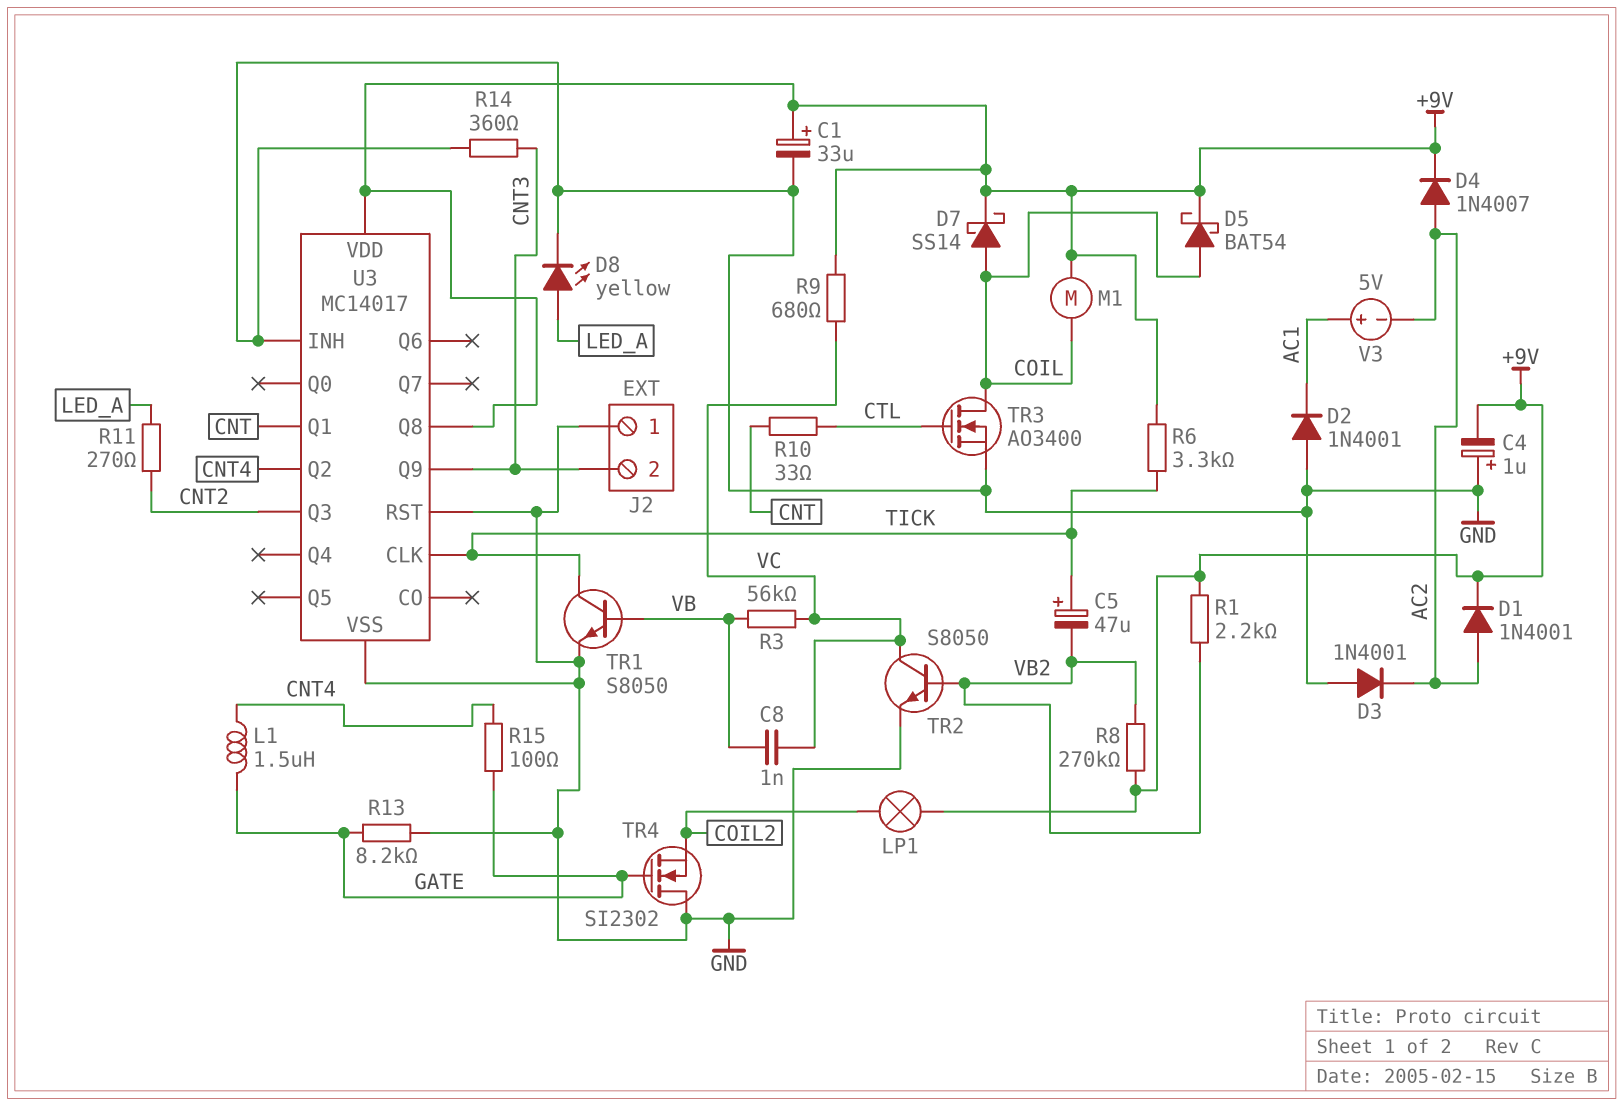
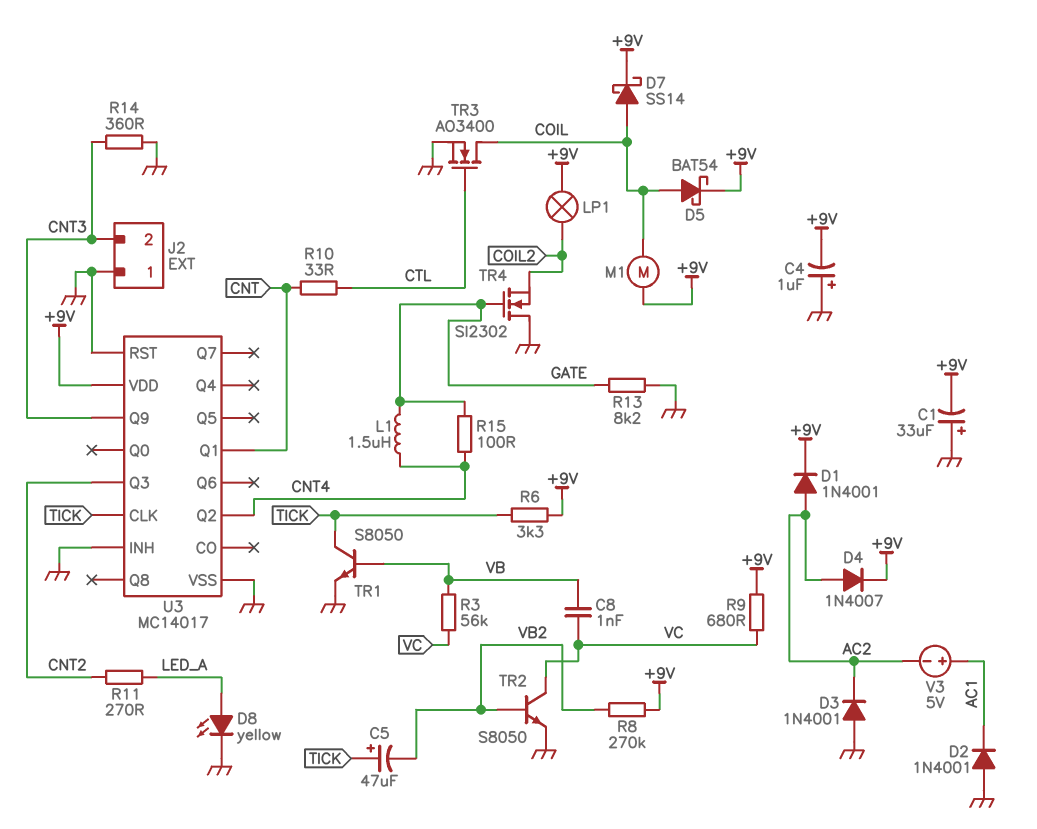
C1: 33uF (plus +9V, minus GND) -> 33uF (plus GND, minus +9V)
R1: 2.2k (+9V, VB2) -> none
U3 pin Q8: +9V -> none

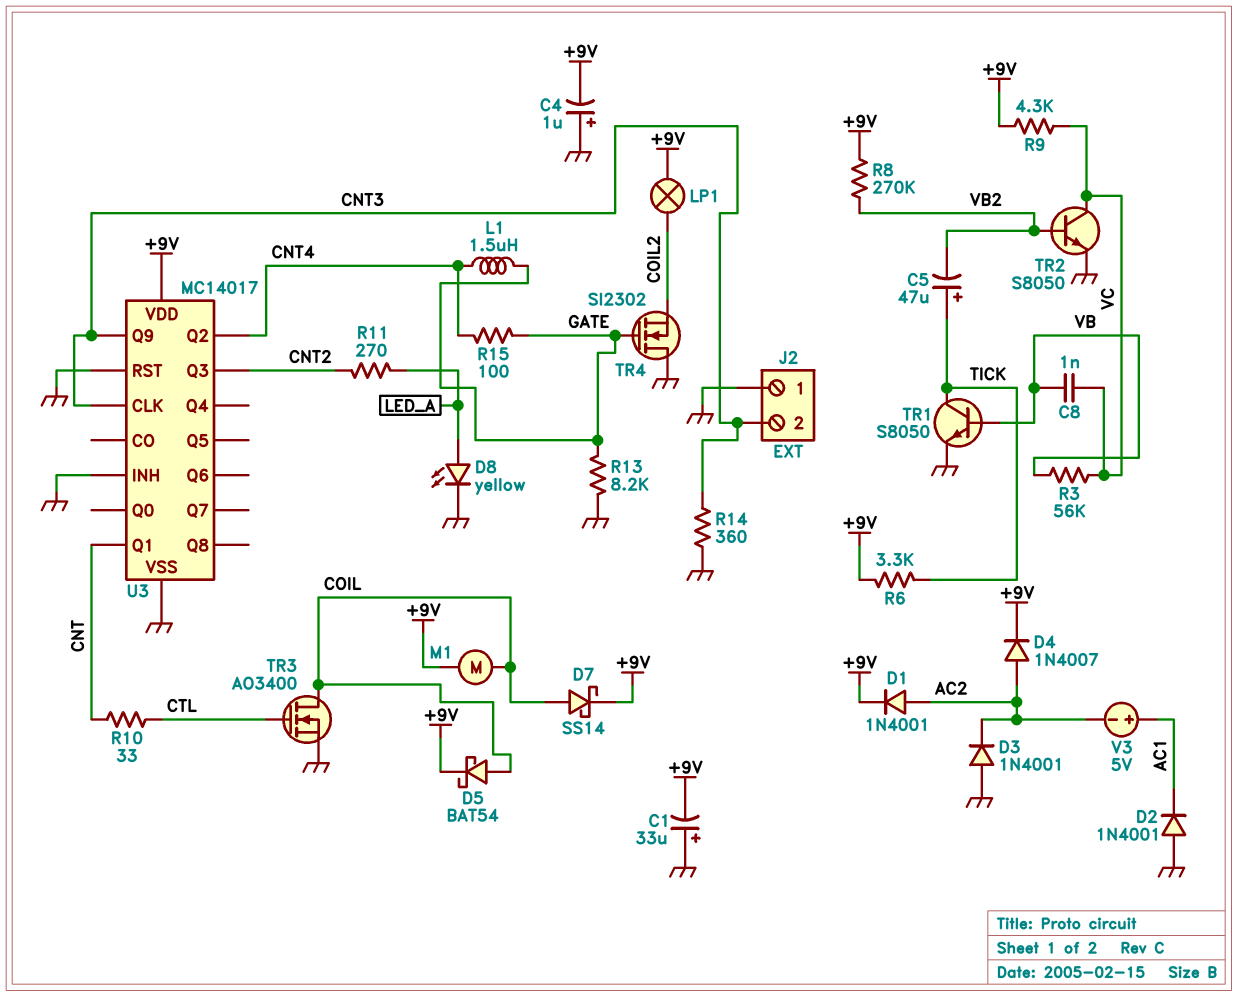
R9: 680 (+9V, VC) -> 4.3k (+9V, VC)
U3 pin CLK: TICK -> CNT3

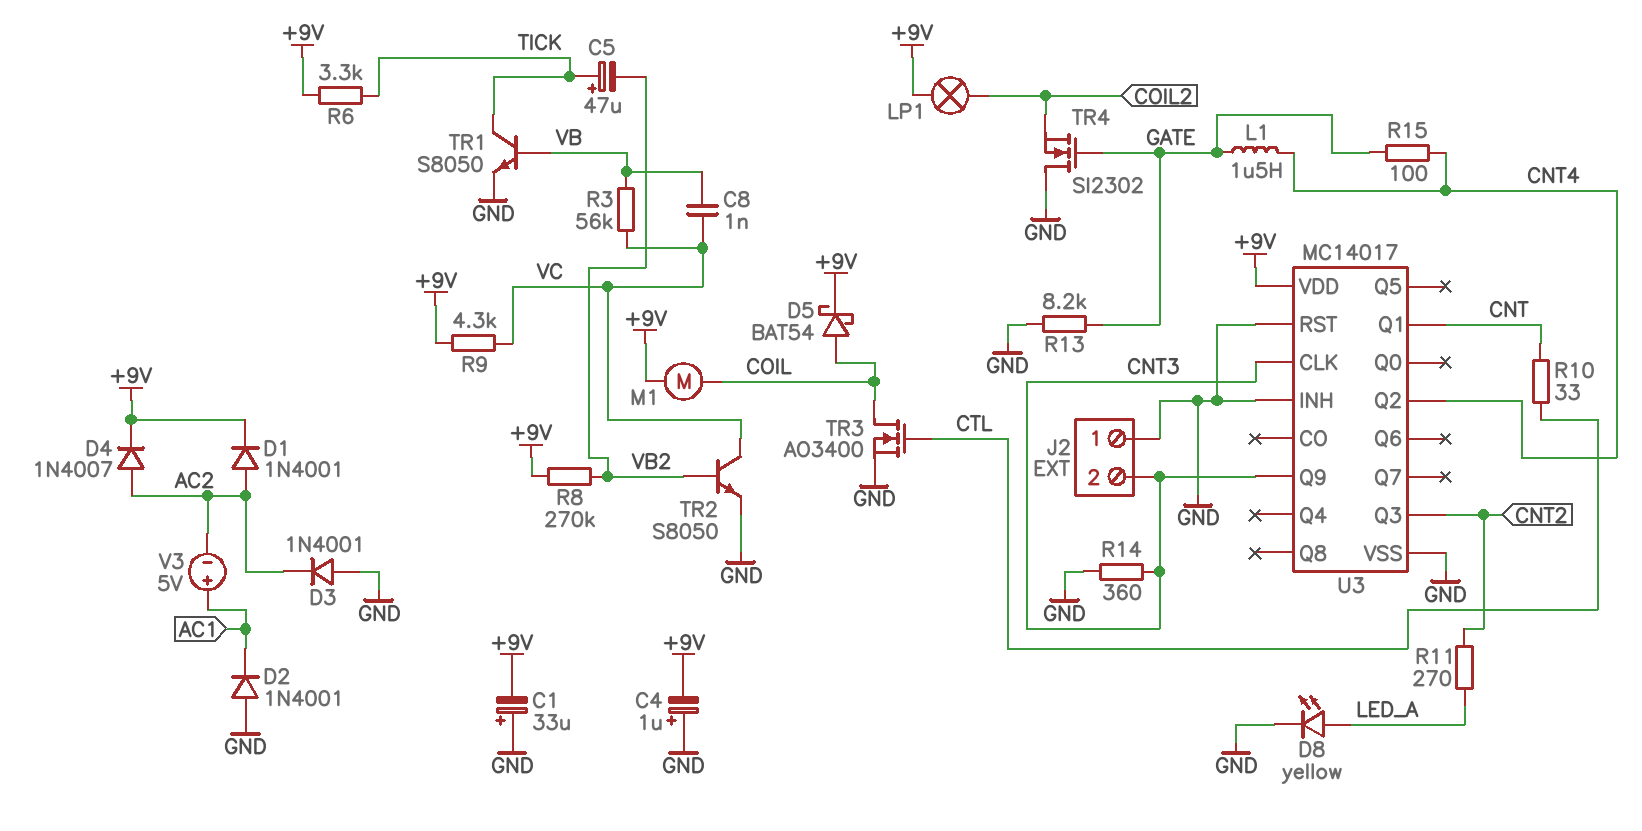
D7: schottky SS14 (A COIL, K +9V) -> none

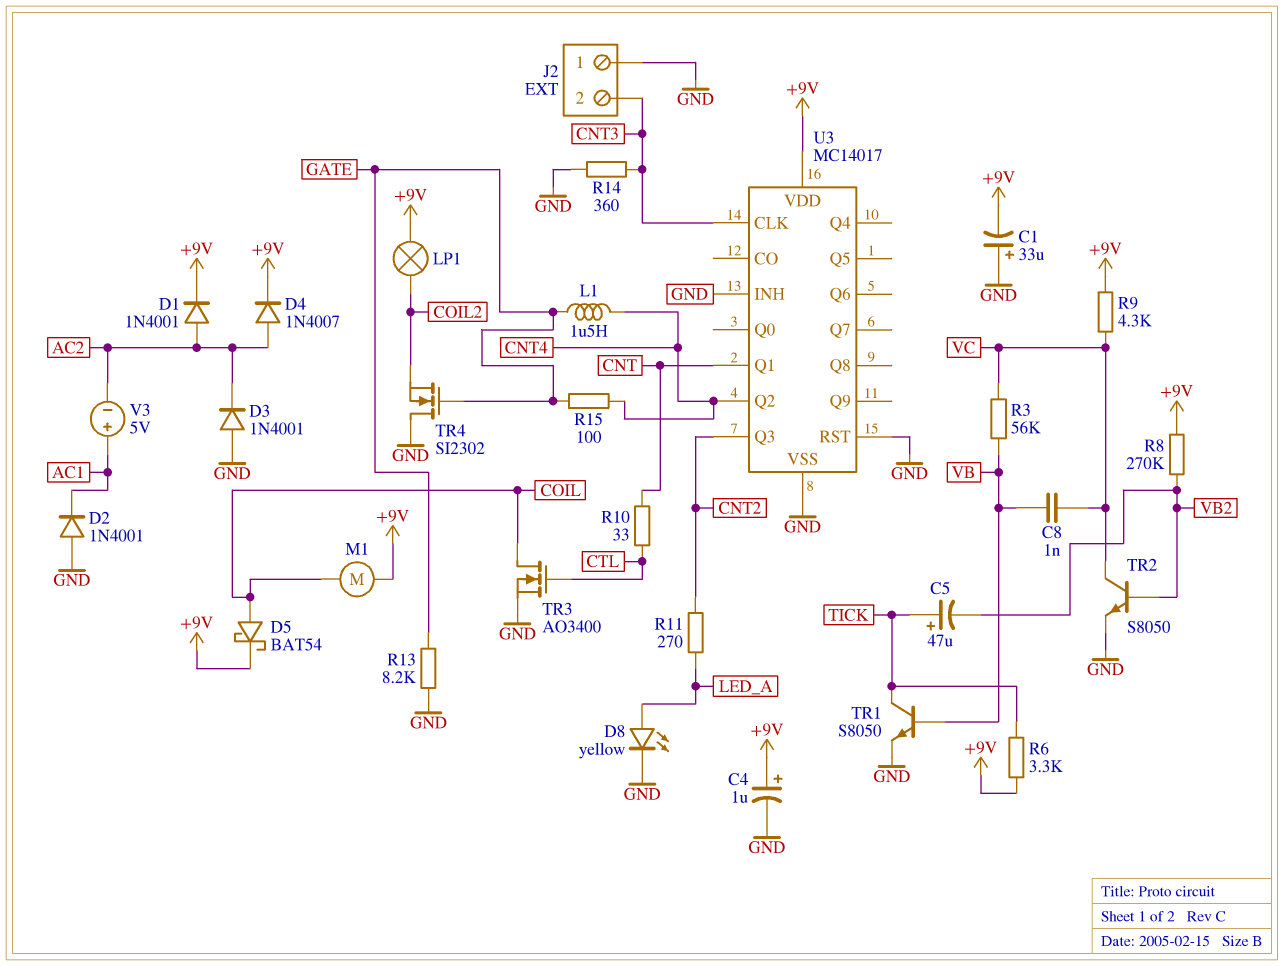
C4: 1uF (plus GND, minus +9V) -> 1uF (plus +9V, minus GND)
U3 pin Q9: CNT3 -> none

